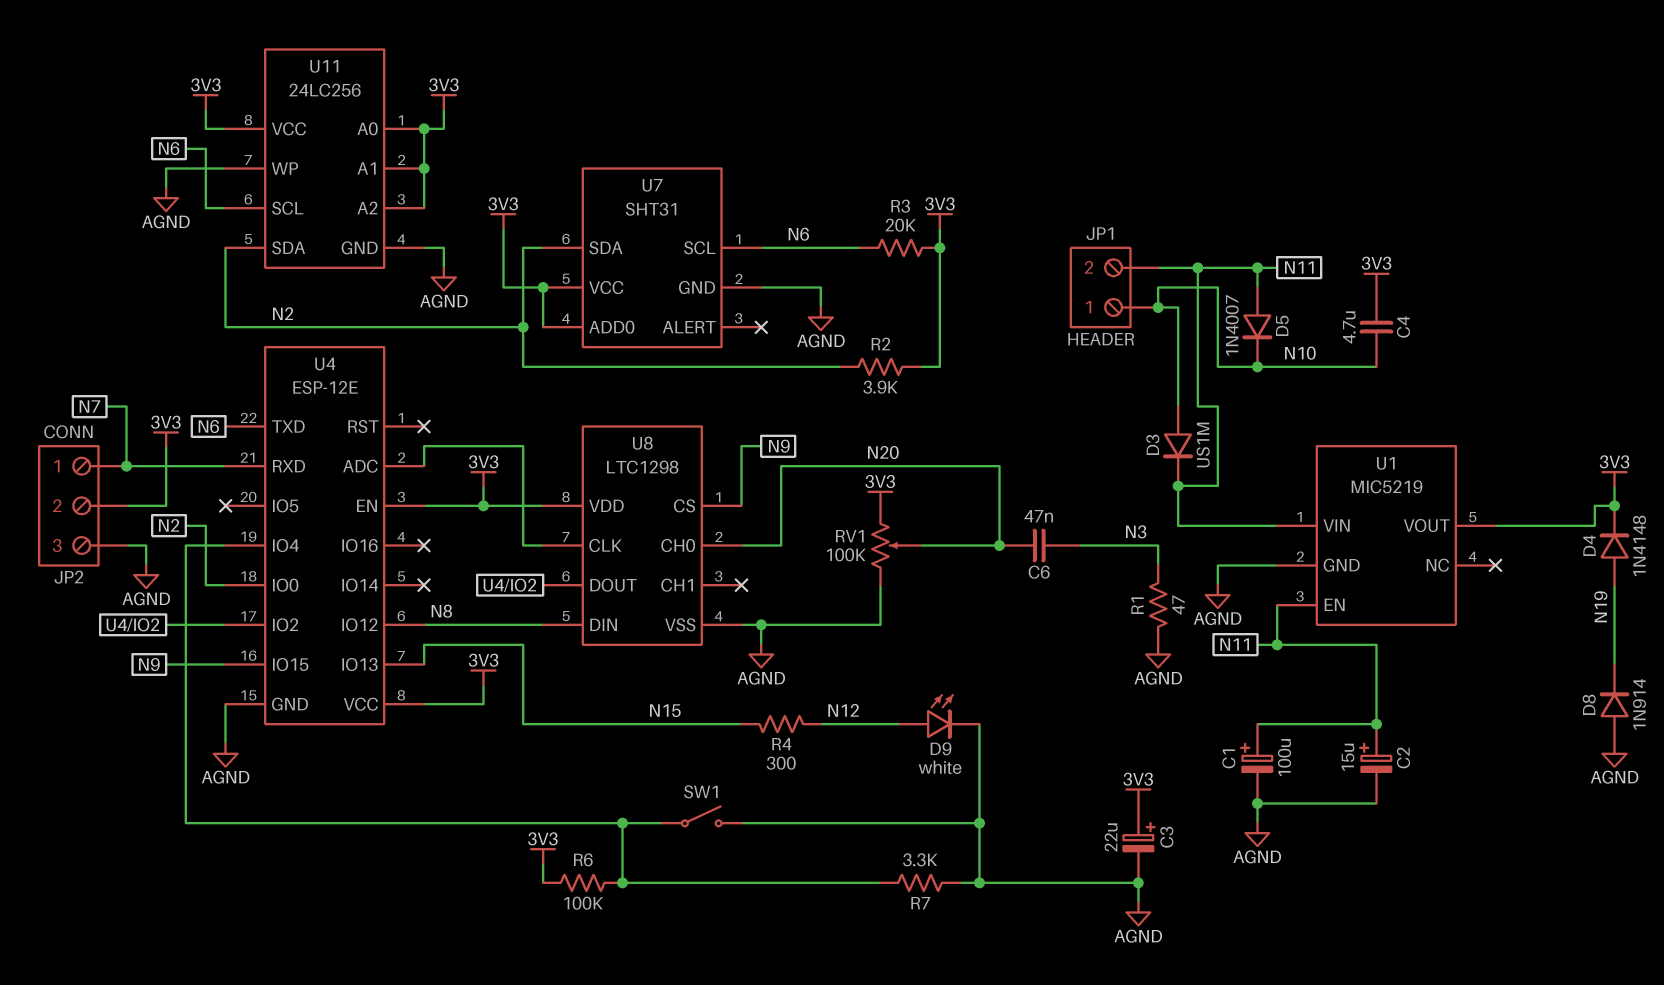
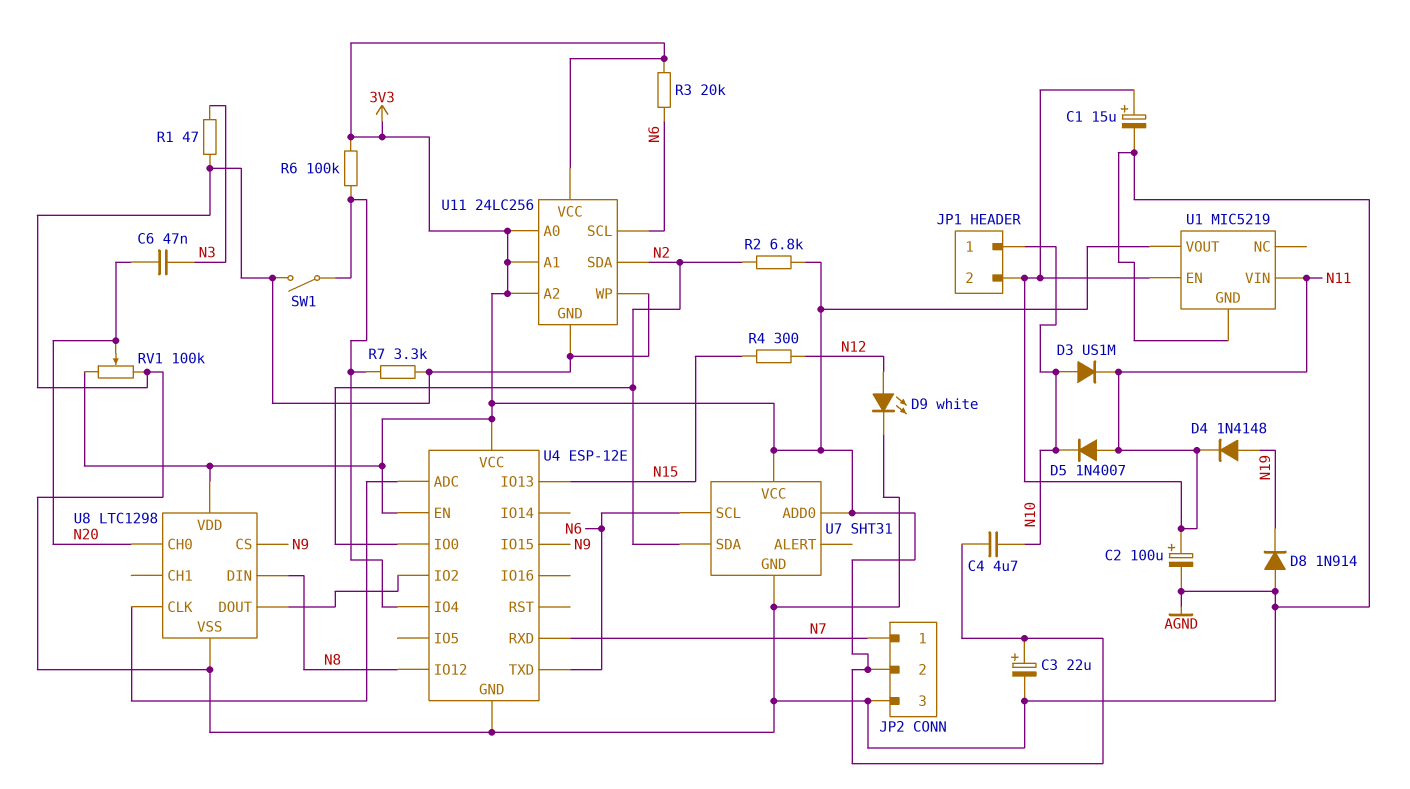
C1: 100uF (plus N11, minus AGND) -> 15uF (plus N11, minus AGND)
C2: 15uF (plus N11, minus AGND) -> 100uF (plus N11, minus AGND)
D4: diode 1N4148 (A N19, K 3V3) -> diode 1N4148 (A N19, K N11)
R2: 3.9k (3V3, N2) -> 6.8k (3V3, N2)

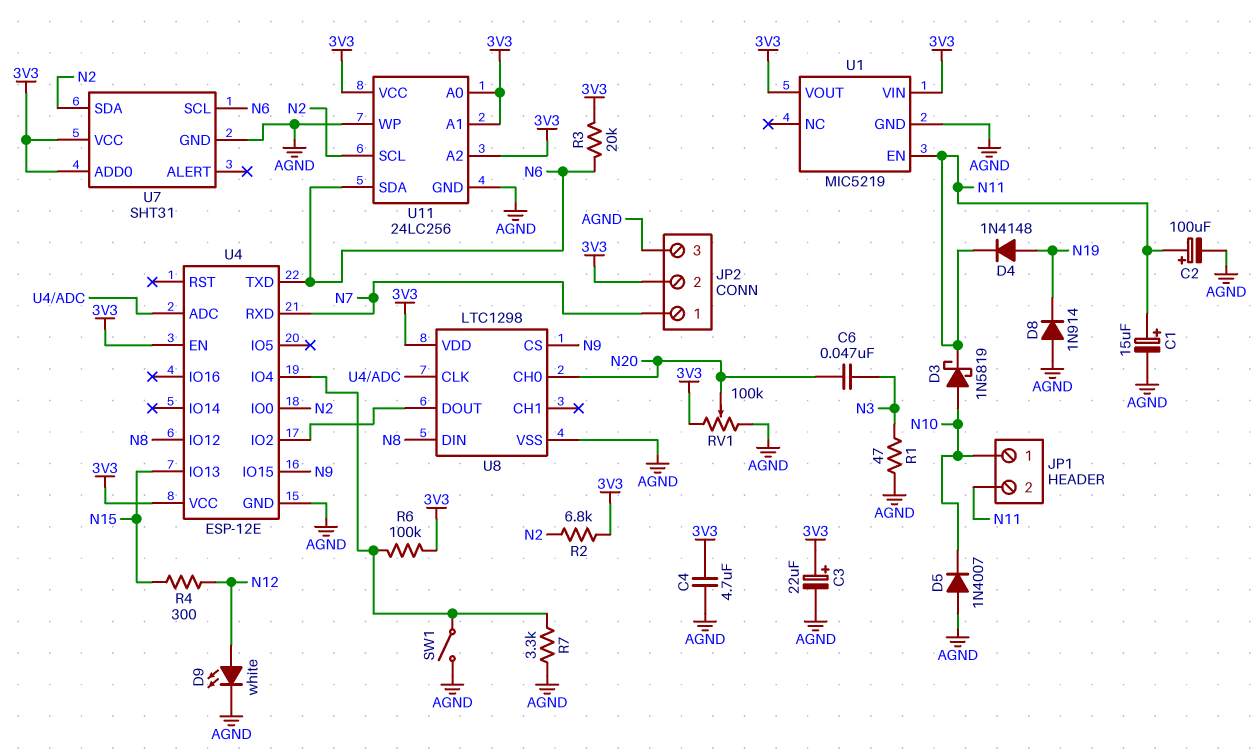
C4: 4.7uF (3V3, N10) -> 4.7uF (3V3, AGND)
D3: diode US1M (A N10, K N11) -> schottky 1N5819 (A N10, K N11)
D5: diode 1N4007 (A N11, K N10) -> diode 1N4007 (A AGND, K N10)
U1 pin VIN: N11 -> 3V3
U11 pin SCL: N6 -> N2
U11 pin SDA: N2 -> N6

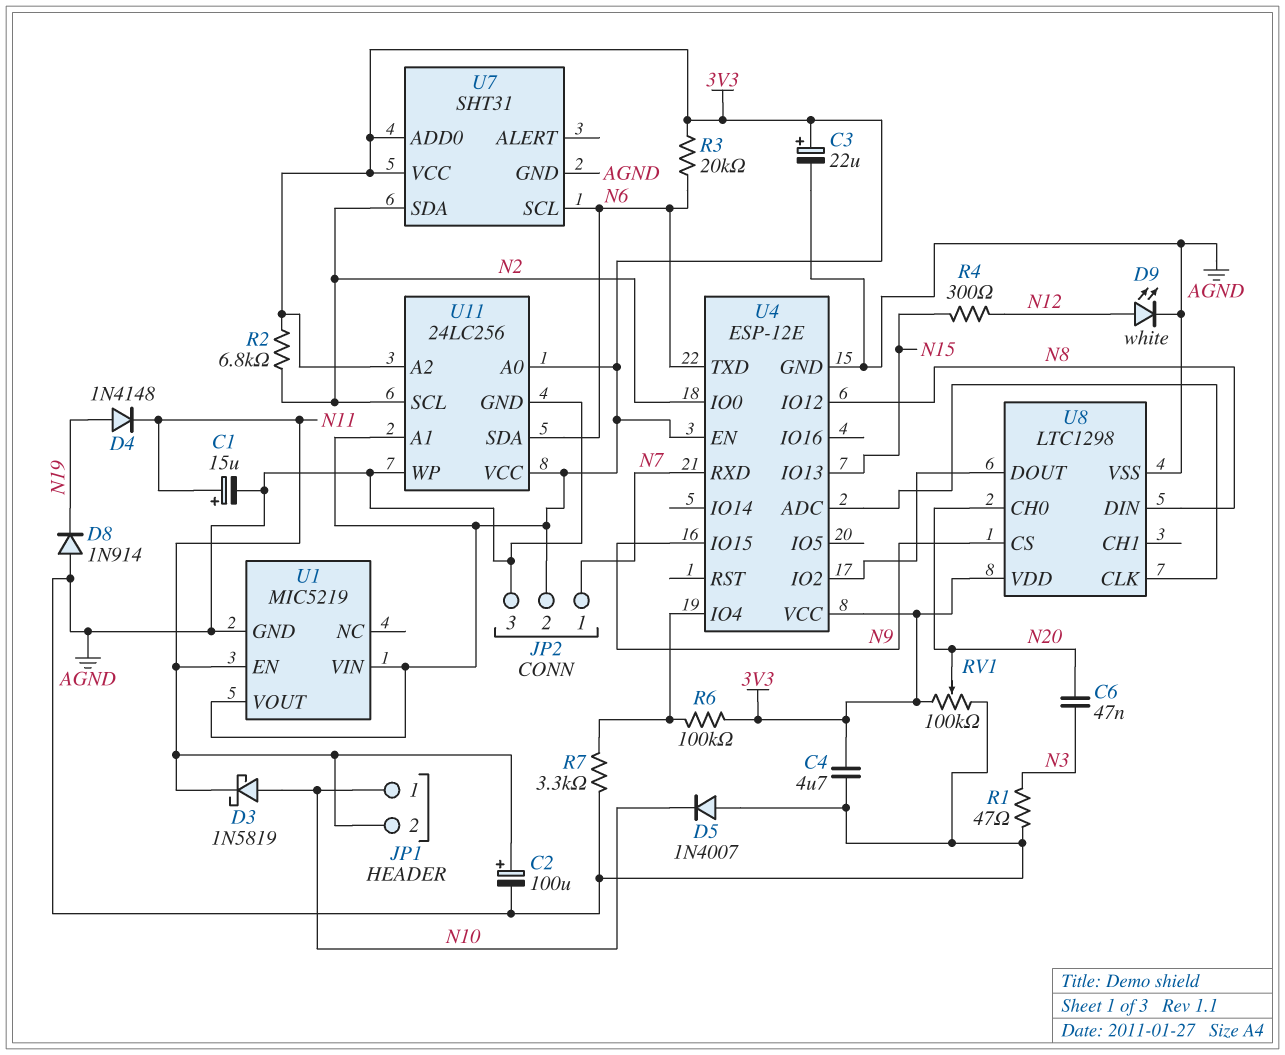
SW1: switch (AGND, U4/IO4) -> none

